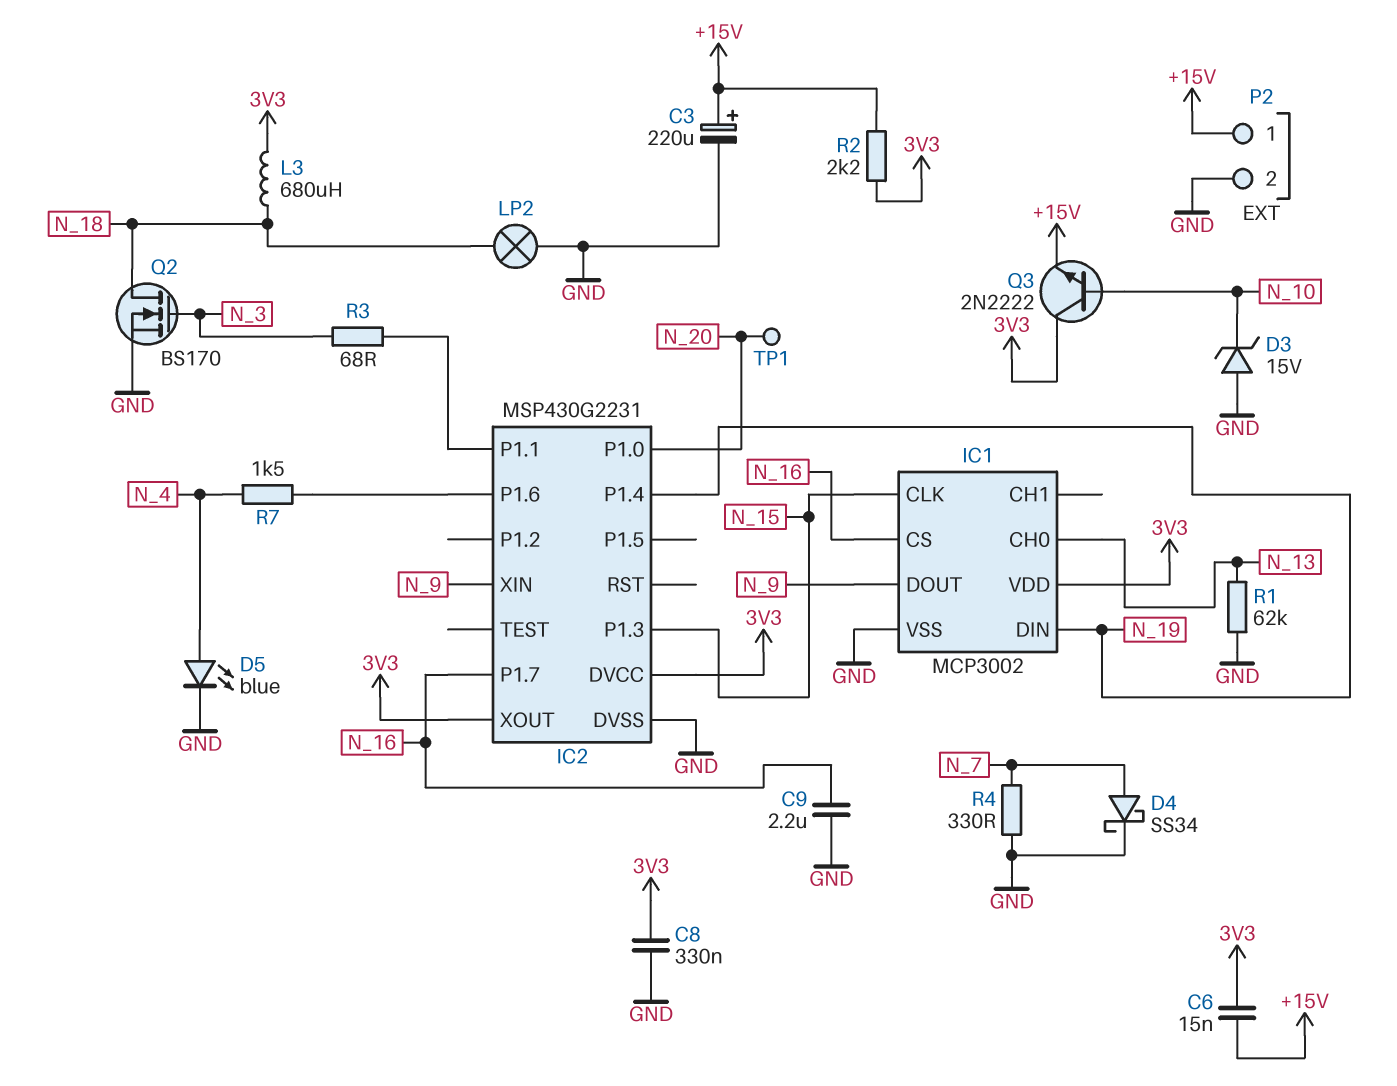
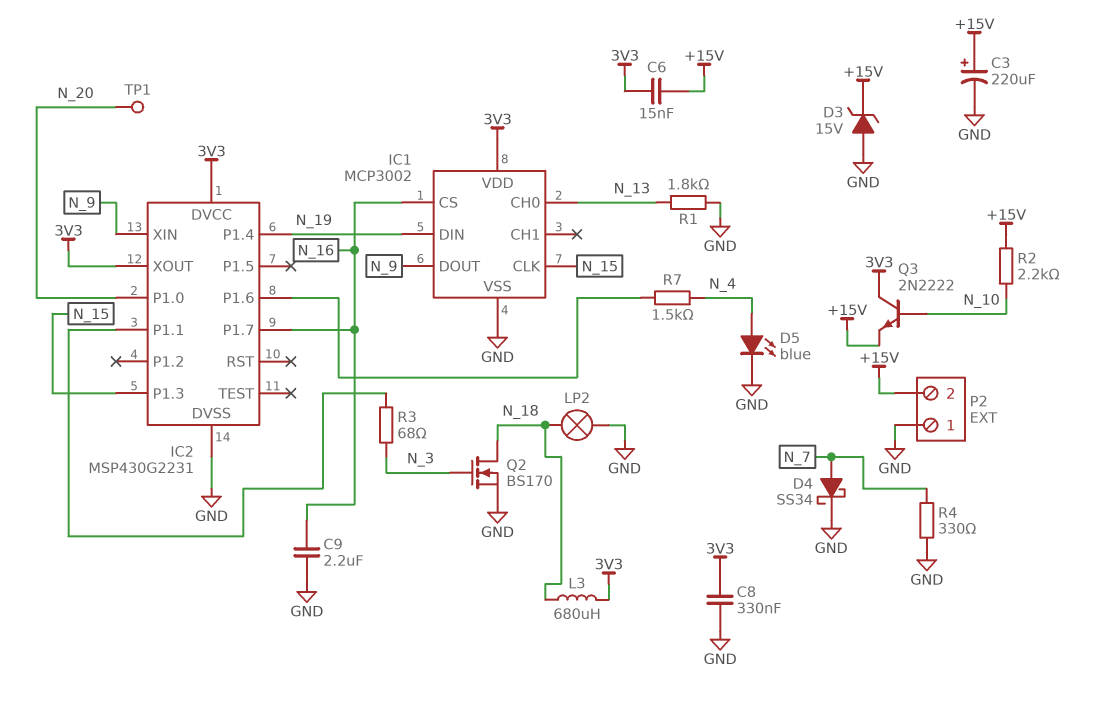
D3: zener 15V (A GND, K N_10) -> zener 15V (A GND, K +15V)
P2 pin 1: +15V -> GND
P2 pin 2: GND -> +15V
R1: 62k (GND, N_13) -> 1.8k (GND, N_13)
R2: 2.2k (+15V, 3V3) -> 2.2k (+15V, N_10)

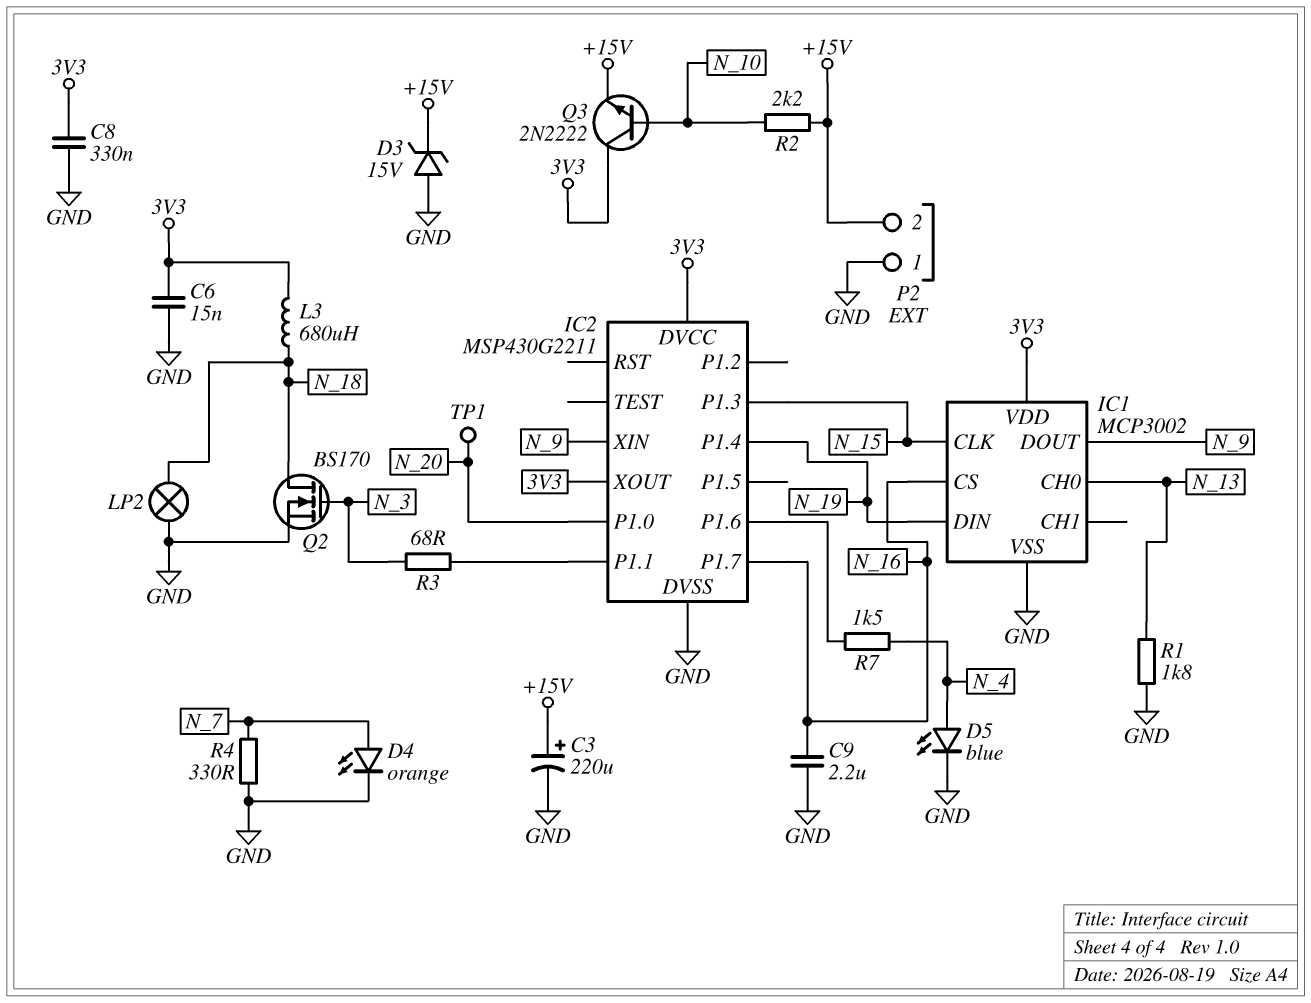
C6: 15nF (+15V, 3V3) -> 15nF (3V3, GND)
D4: schottky SS34 (A N_7, K GND) -> LED orange (A N_7, K GND)
IC2: MSP430G2231 -> MSP430G2211

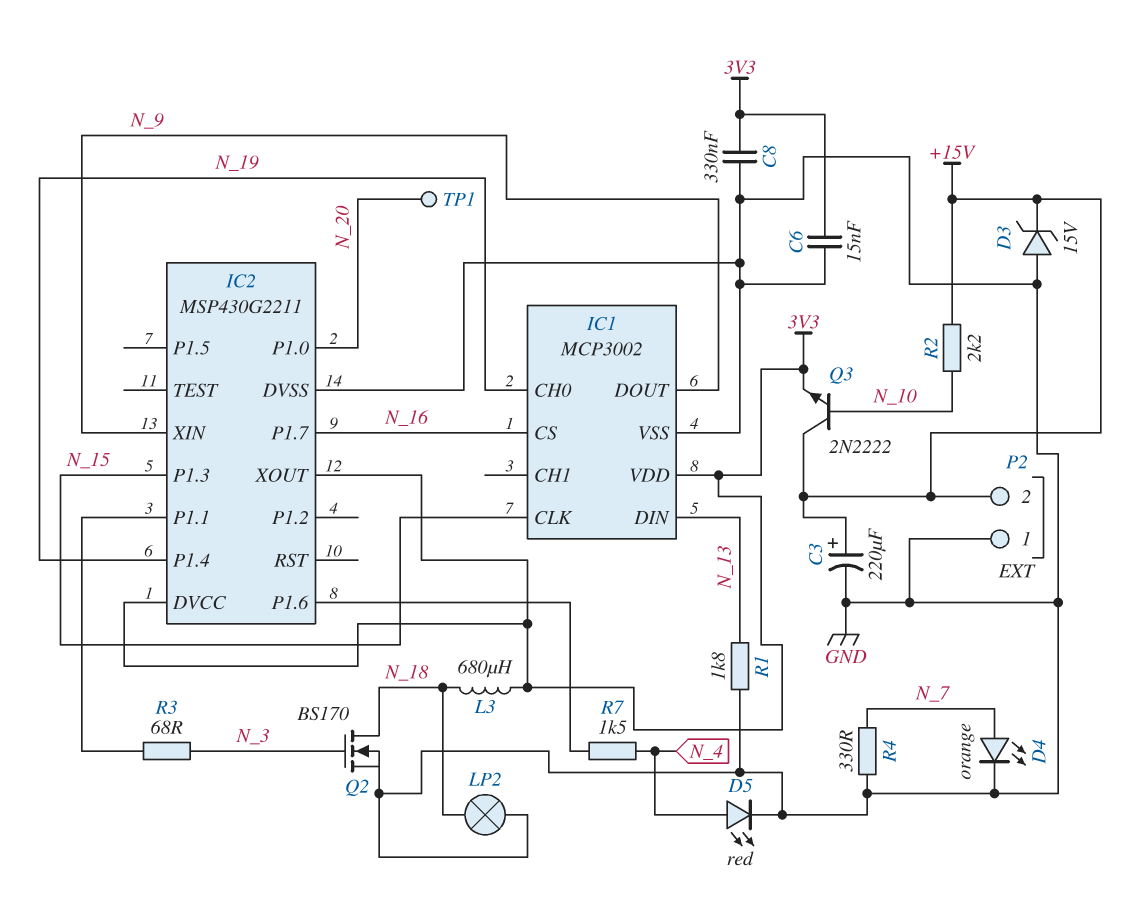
C9: 2.2uF (GND, N_16) -> none
D5: LED blue (A N_4, K GND) -> LED red (A N_4, K GND)
IC1 pin CH0: N_13 -> N_19
IC1 pin DIN: N_19 -> N_13
Q3: NPN 2N2222 (B N_10, C 3V3, E +15V) -> NPN 2N2222 (B N_10, C +15V, E 3V3)

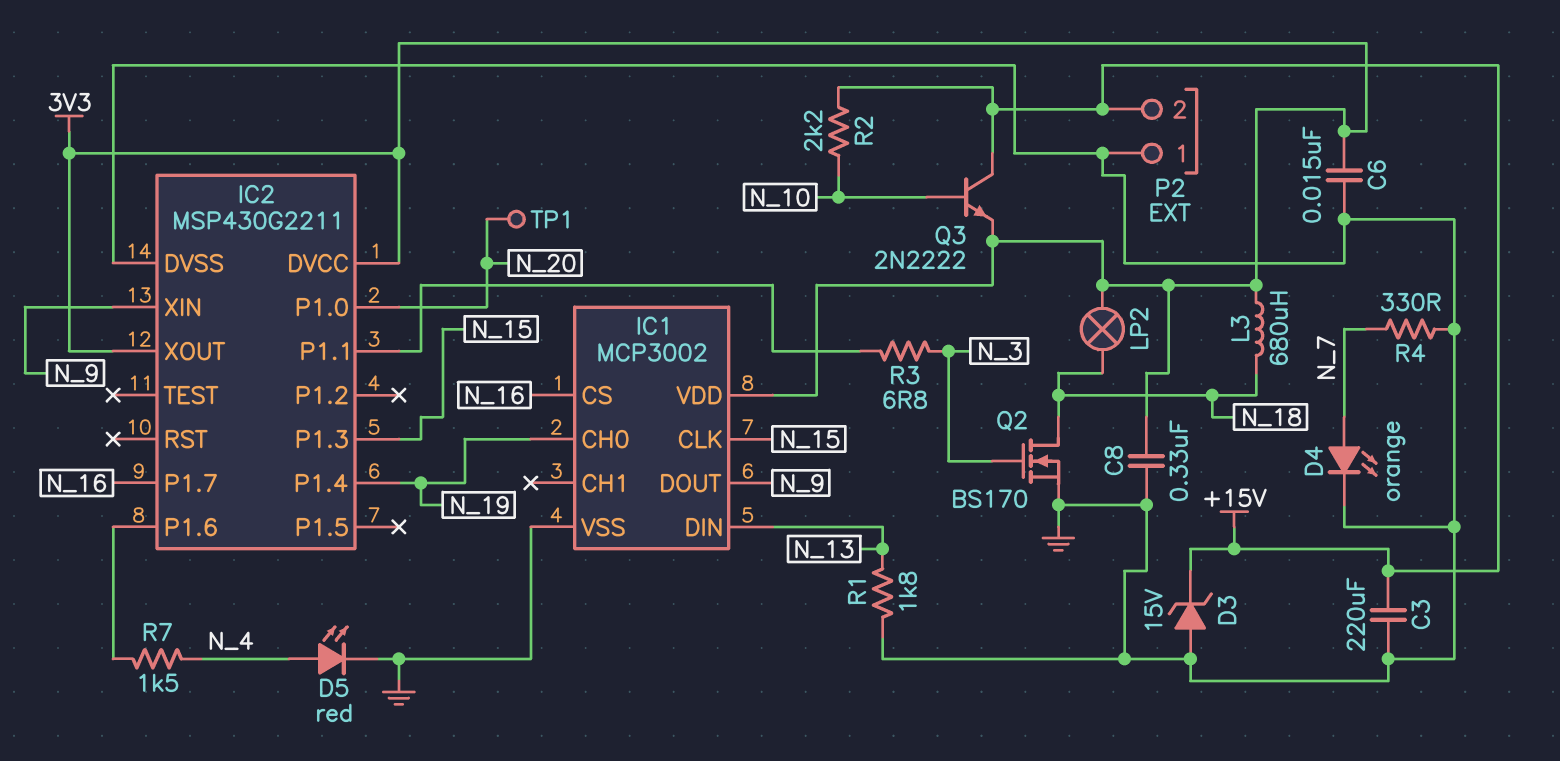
C3: 220uF (plus +15V, minus GND) -> 220uF (+15V, GND)
LP2: lamp (GND, N_18) -> lamp (3V3, N_18)
R3: 68 (IC2/P1.1, N_3) -> 6.8 (IC2/P1.1, N_3)

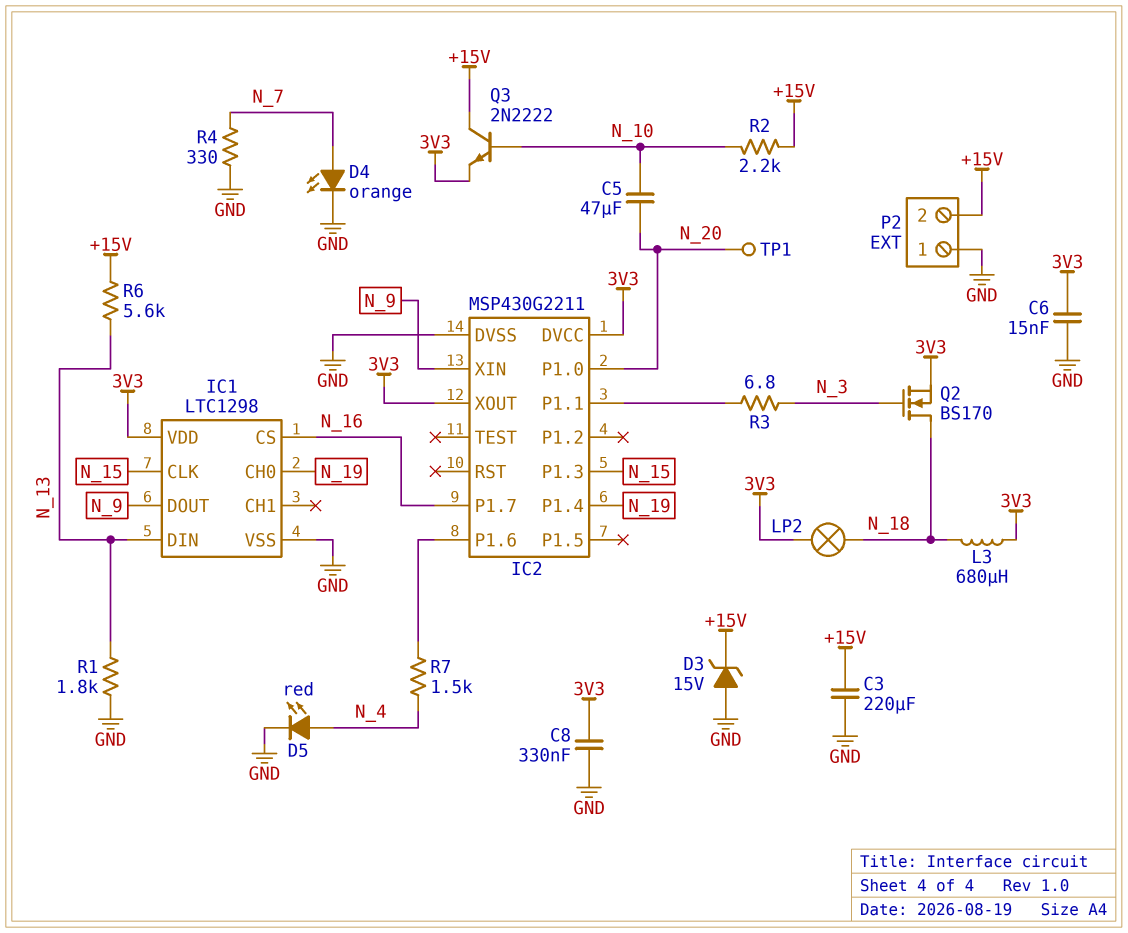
C5: none -> 47uF (N_10, N_20)
IC1: MCP3002 -> LTC1298
Q2: NMOS BS170 (G N_3, D N_18, S GND) -> NMOS BS170 (G N_3, D N_18, S 3V3)
R6: none -> 5.6k (+15V, N_13)

